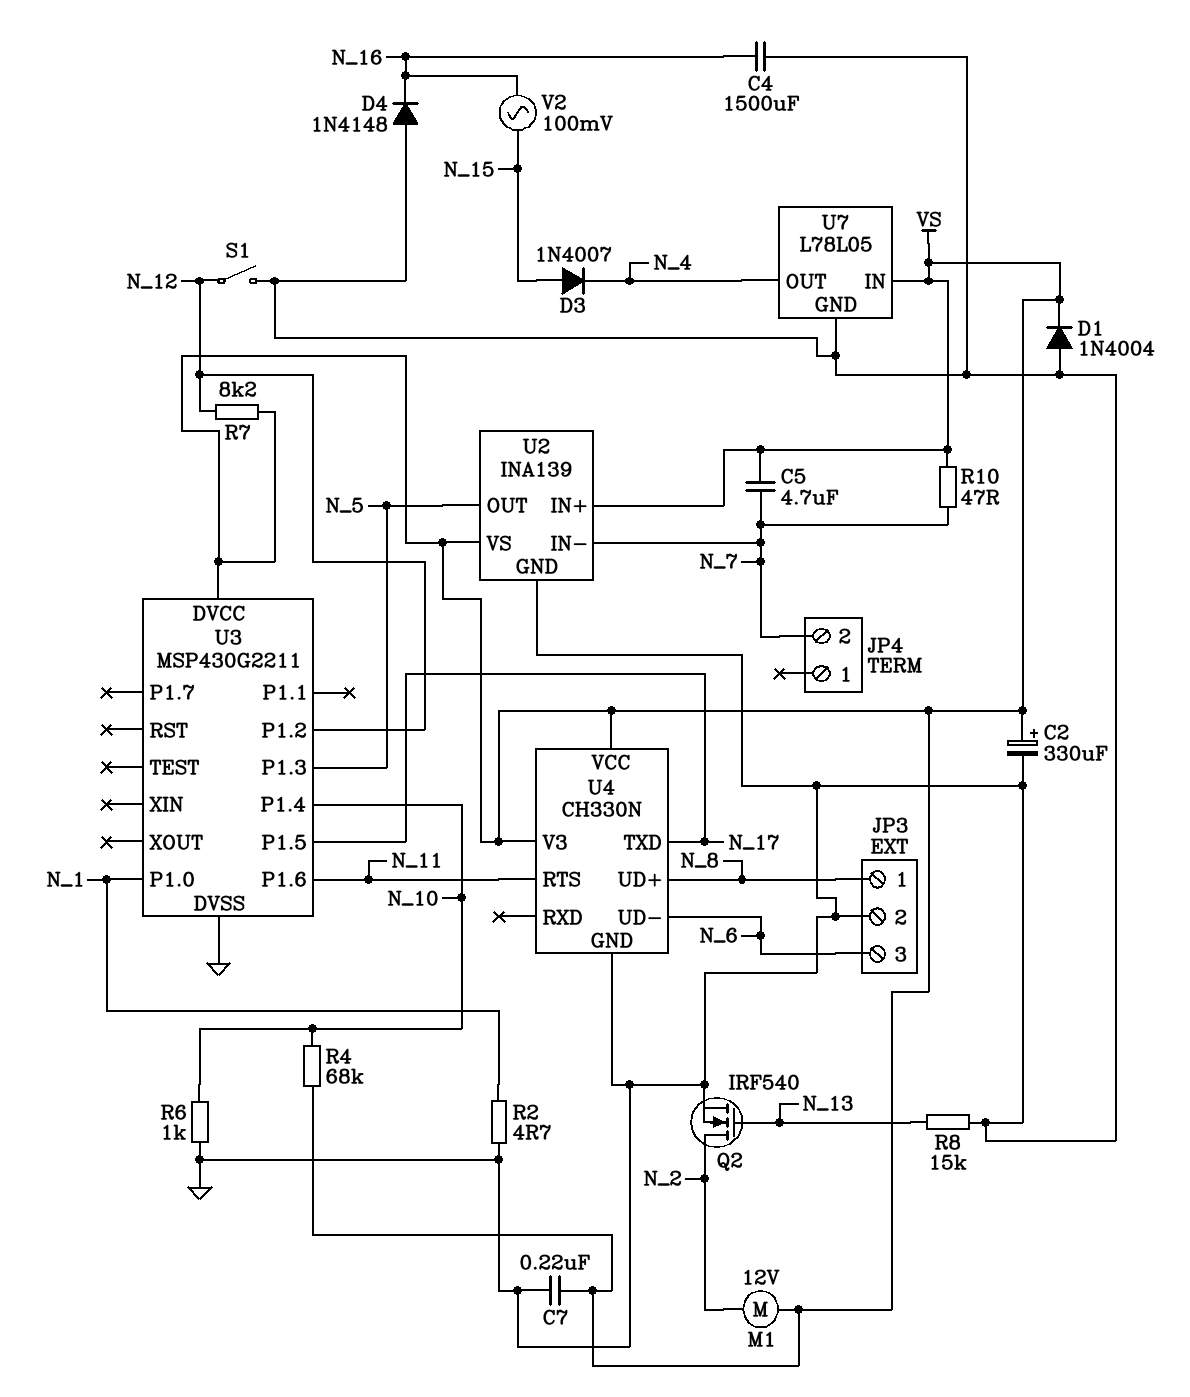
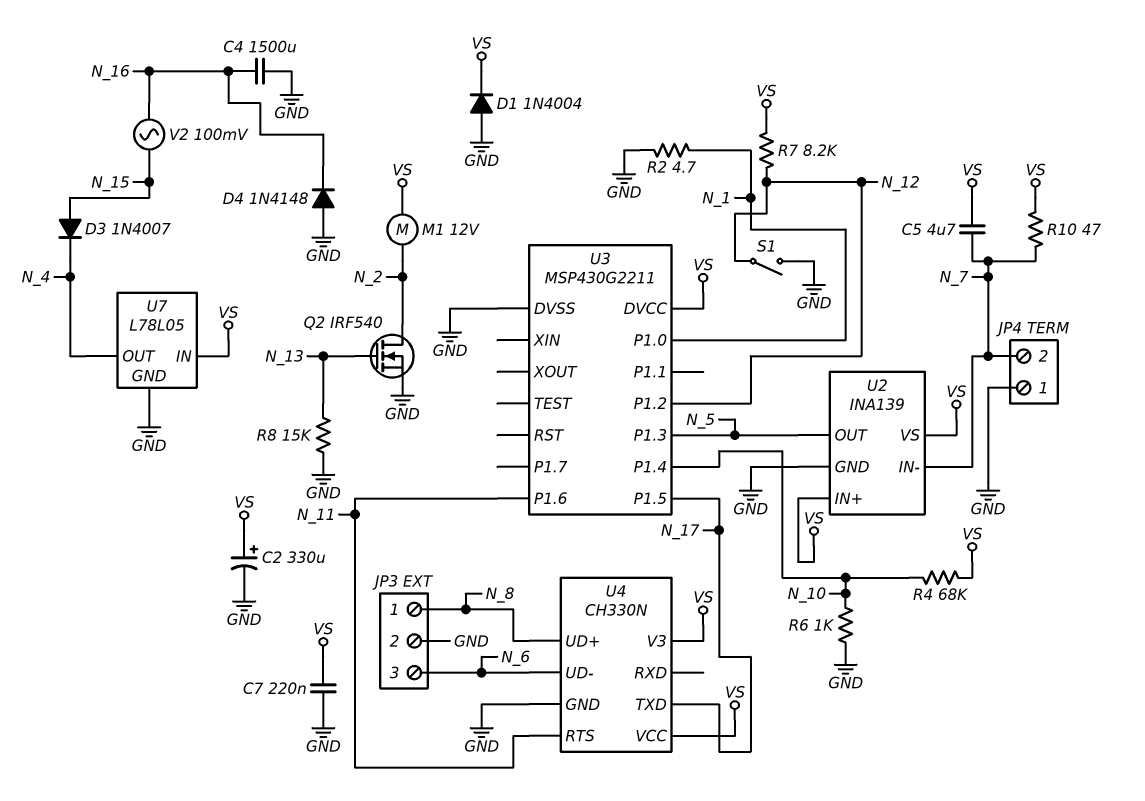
JP4 pin 1: none -> GND

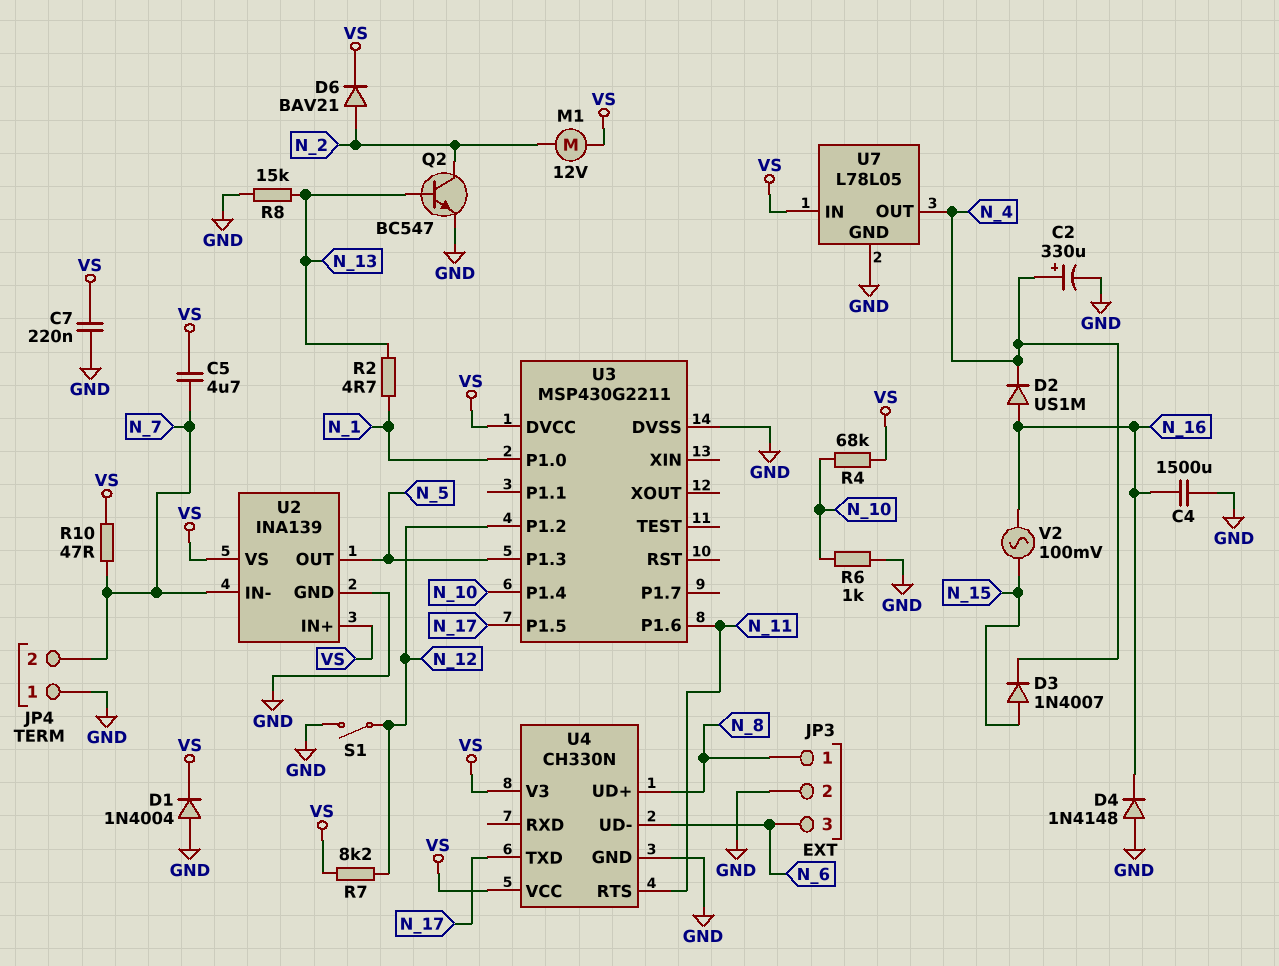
C2: 330uF (plus VS, minus GND) -> 330uF (plus N_4, minus GND)
D2: none -> diode US1M (A N_16, K N_4)
D6: none -> diode BAV21 (A N_2, K VS)
Q2: NMOS IRF540 (G N_13, D N_2, S GND) -> NPN BC547 (B N_13, C N_2, E GND)
R2: 4.7 (GND, N_1) -> 4.7 (N_1, N_13)

